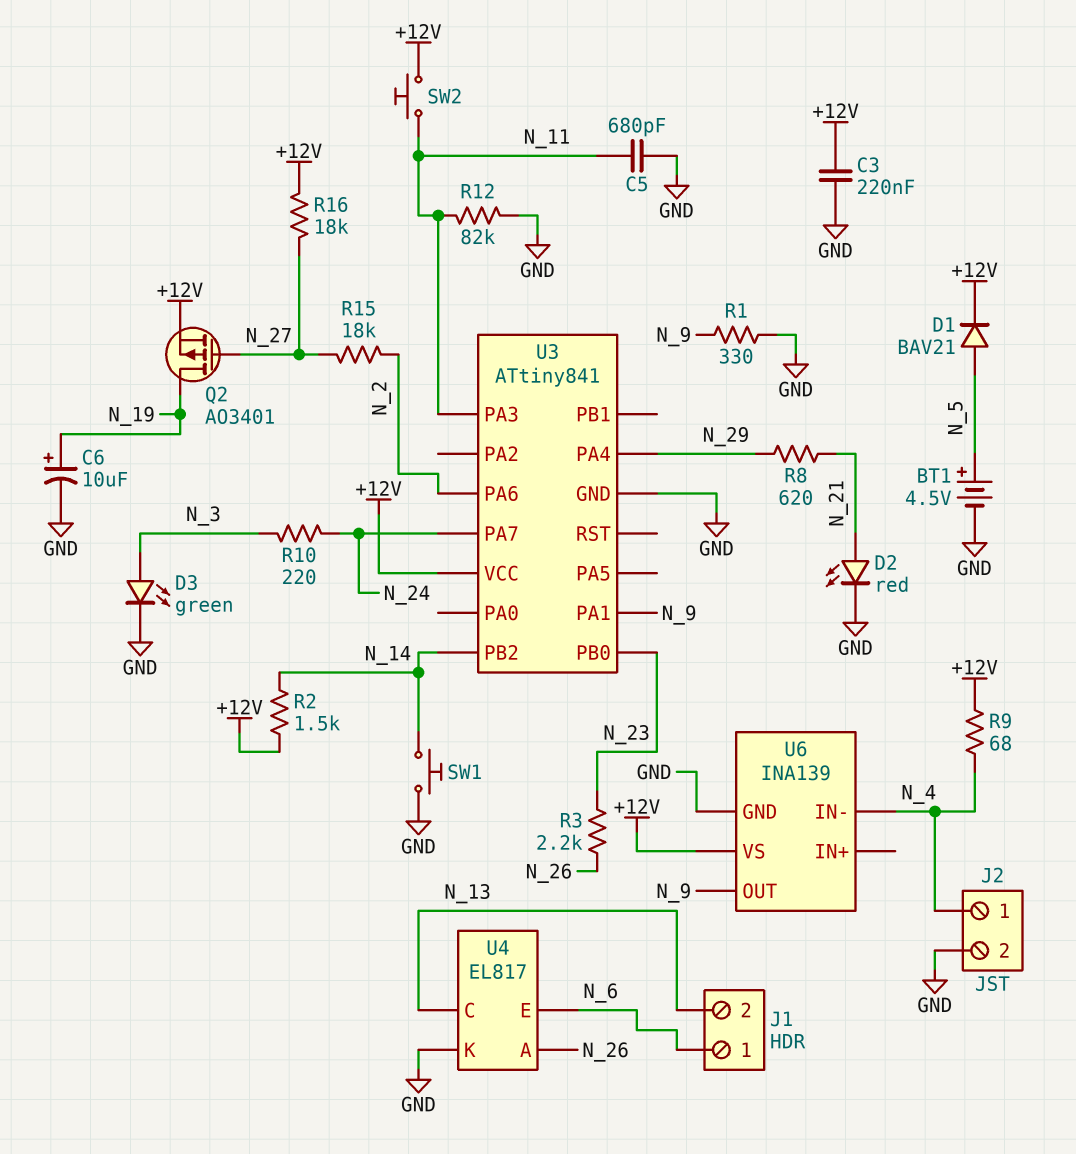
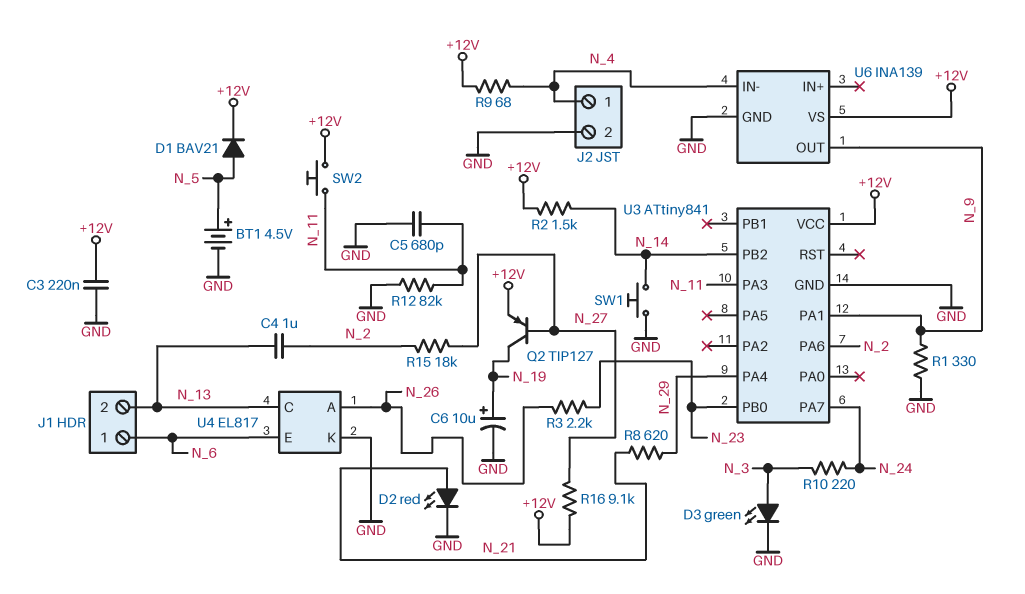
C4: none -> 1uF (N_2, N_13)
Q2: PMOS AO3401 (G N_27, D N_19, S +12V) -> PNP TIP127 (B N_27, C N_19, E +12V)
R16: 18k (+12V, N_27) -> 9.1k (+12V, N_27)

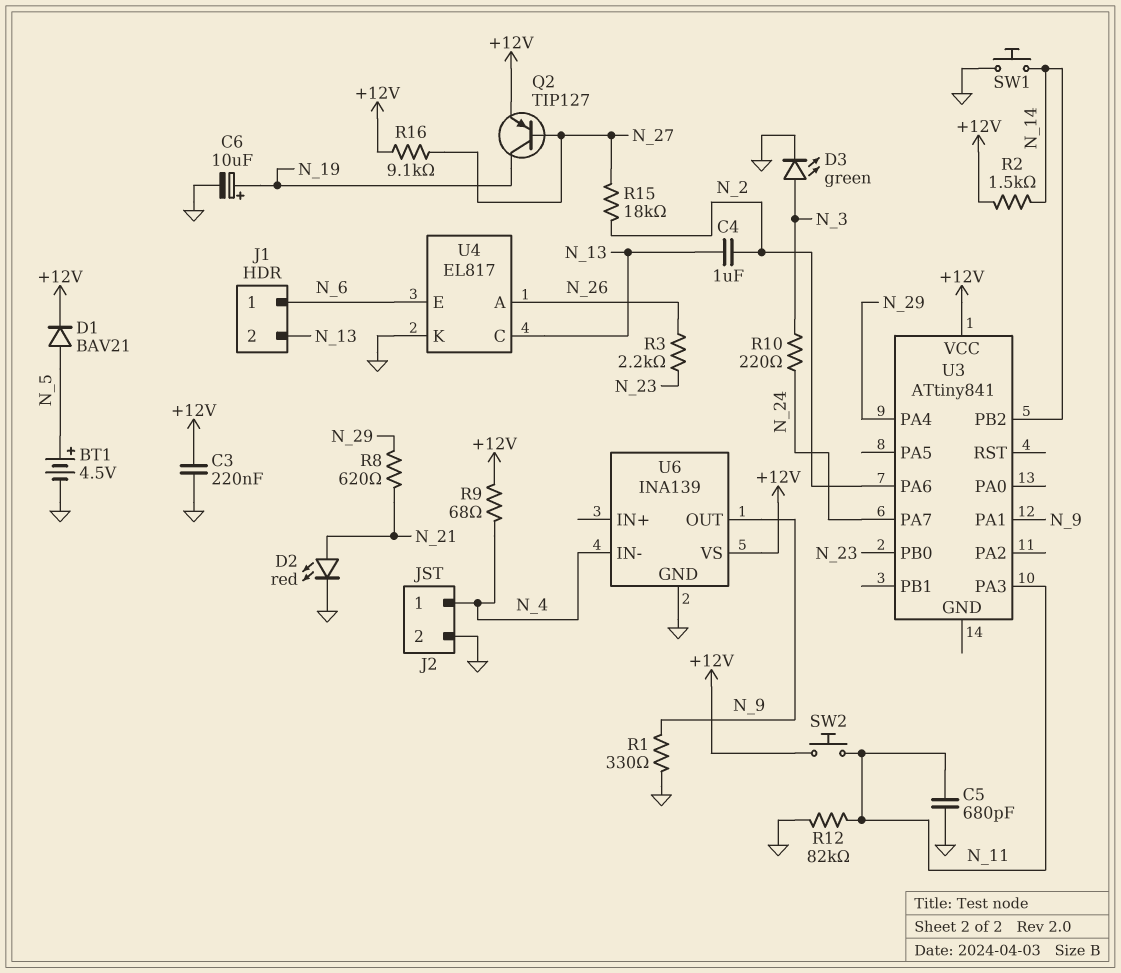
U3 pin GND: GND -> none

